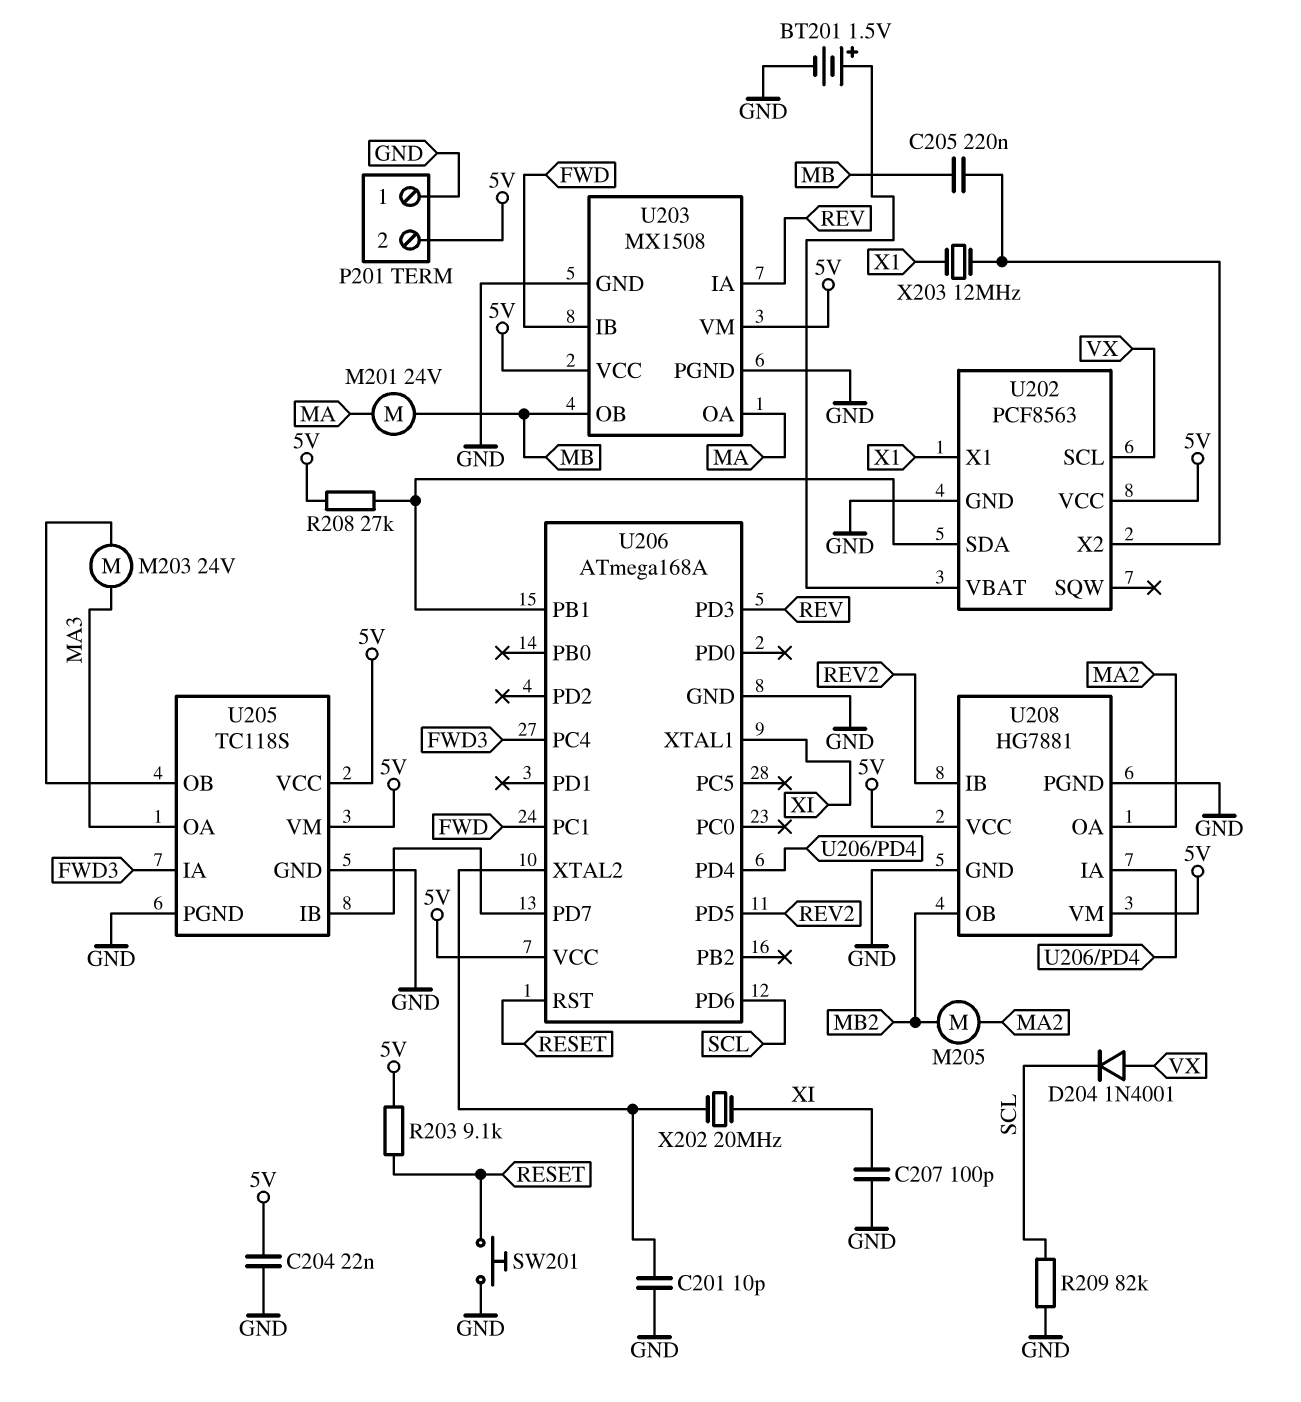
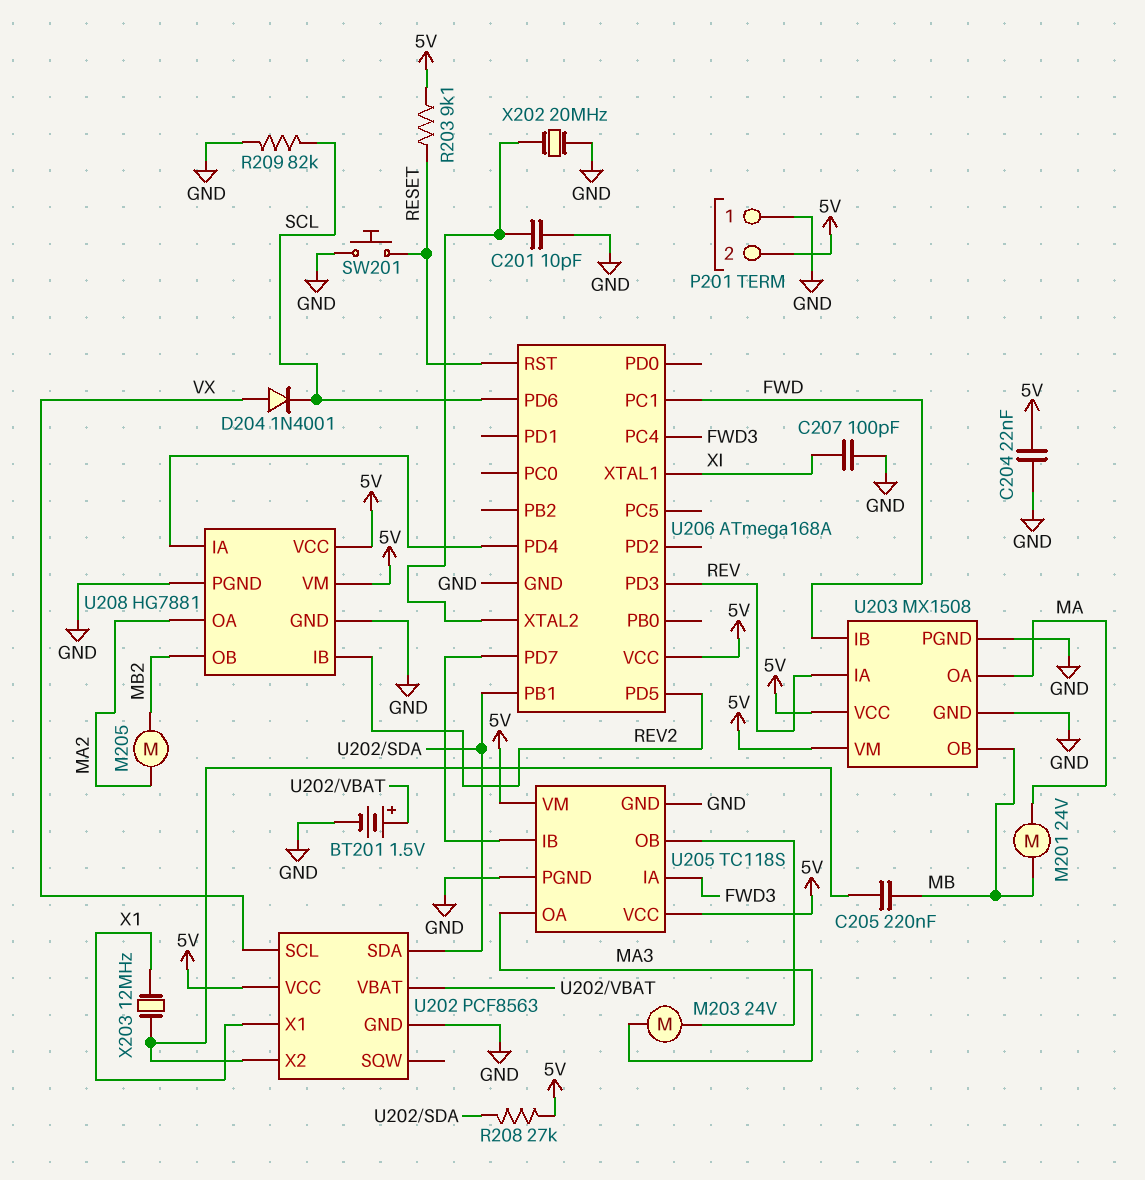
X202: 20MHz (U206/XTAL2, XI) -> 20MHz (GND, U206/XTAL2)

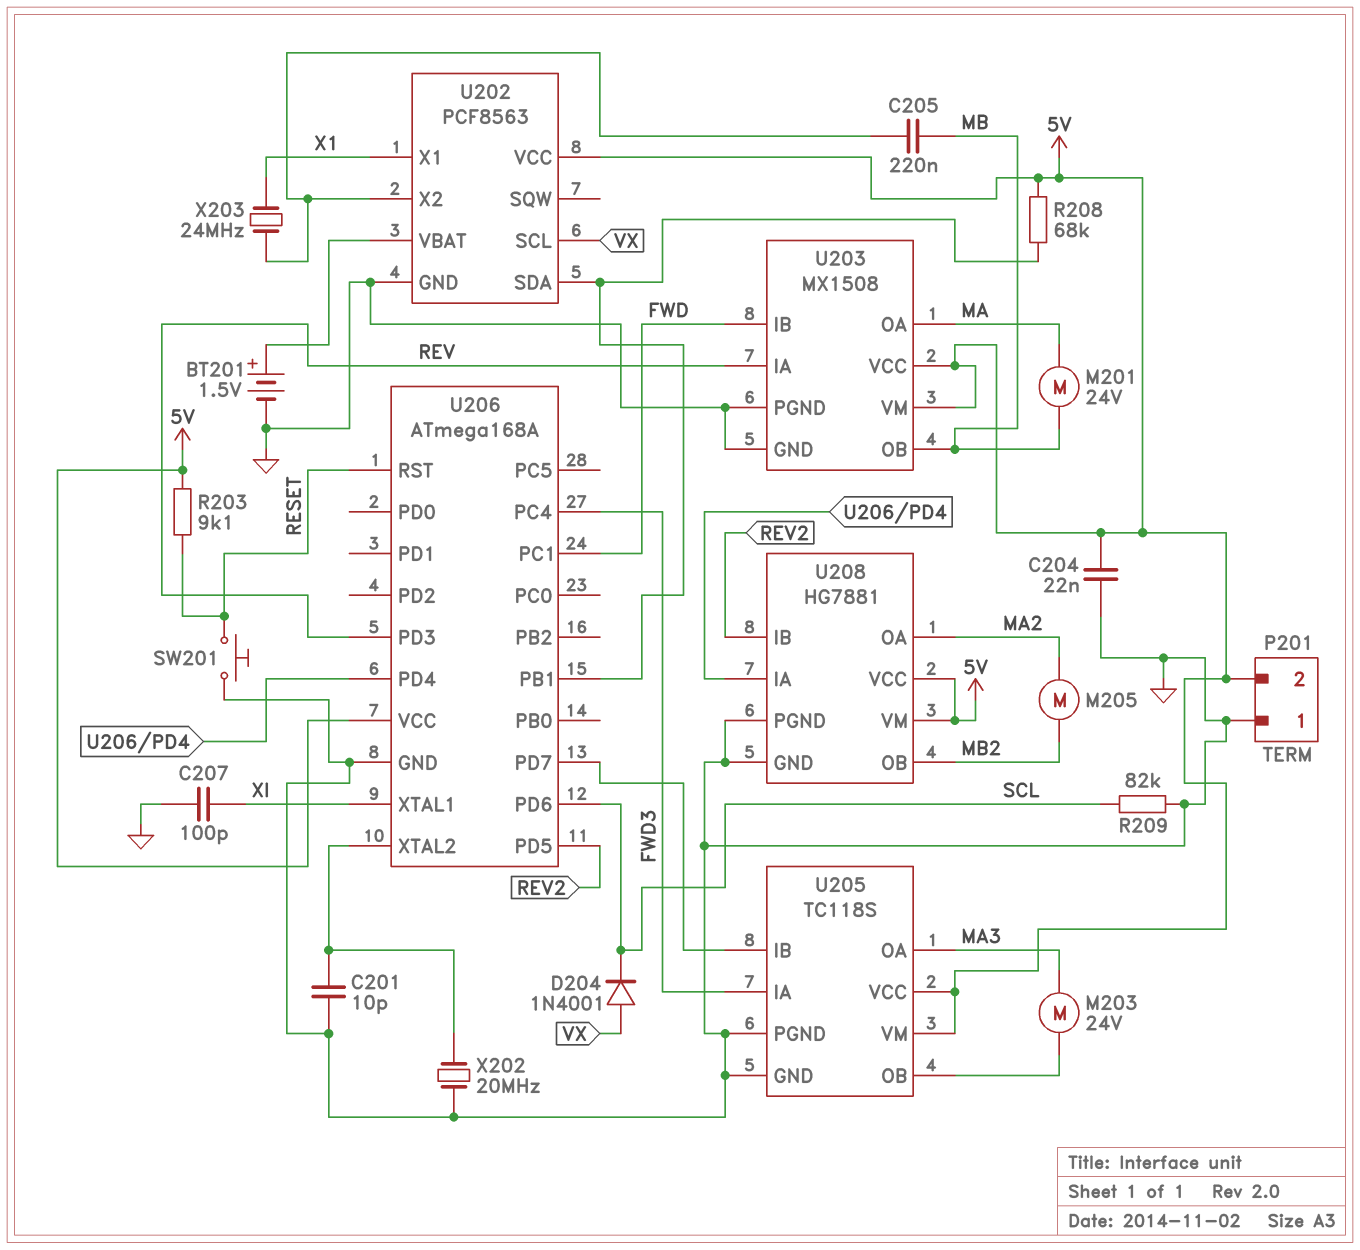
R208: 27k (5V, U202/SDA) -> 68k (5V, U202/SDA)
X203: 12MHz (U202/X2, X1) -> 24MHz (U202/X2, X1)

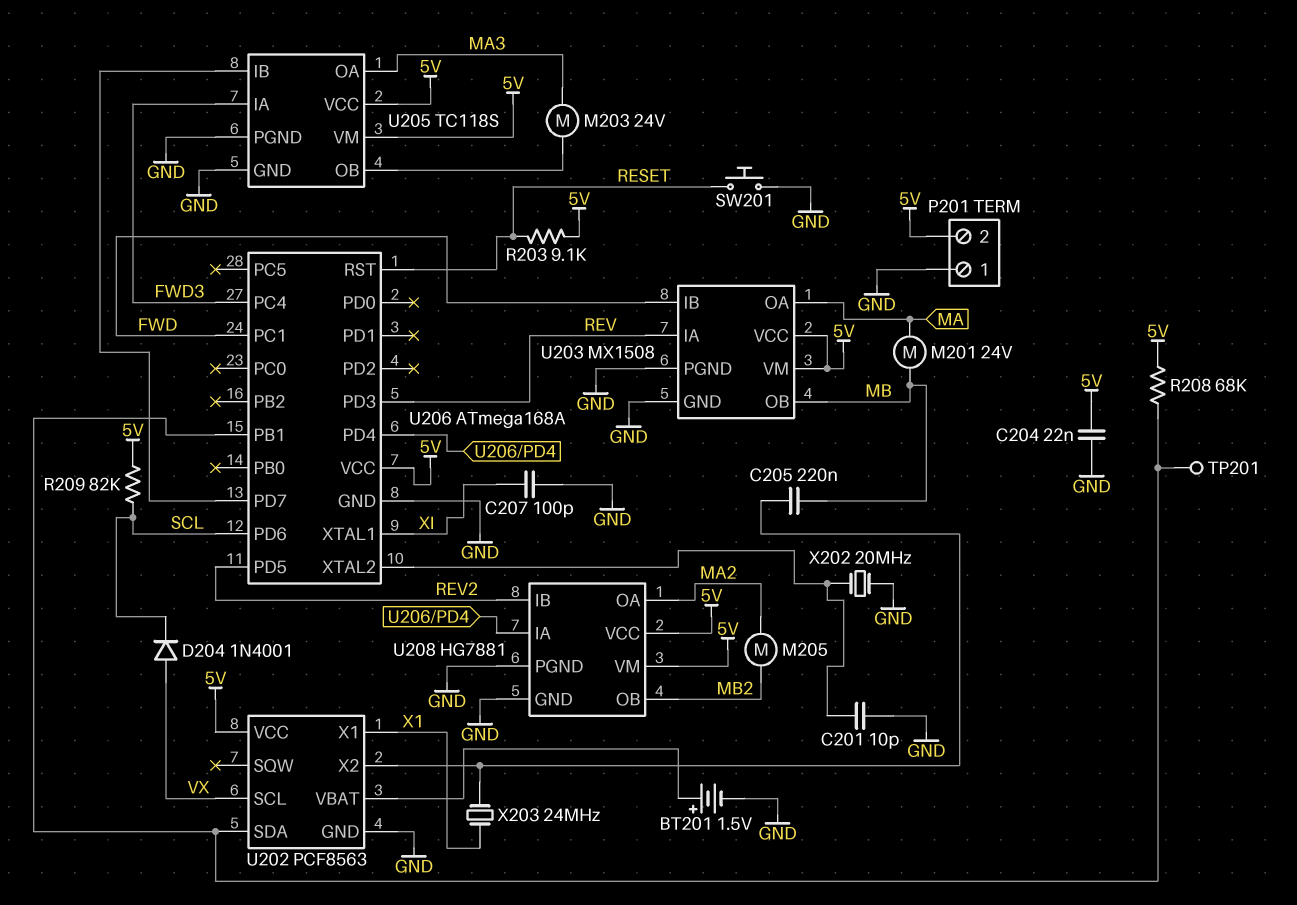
R209: 82k (GND, SCL) -> 82k (5V, SCL)
TP201: none -> test point (U202/SDA)

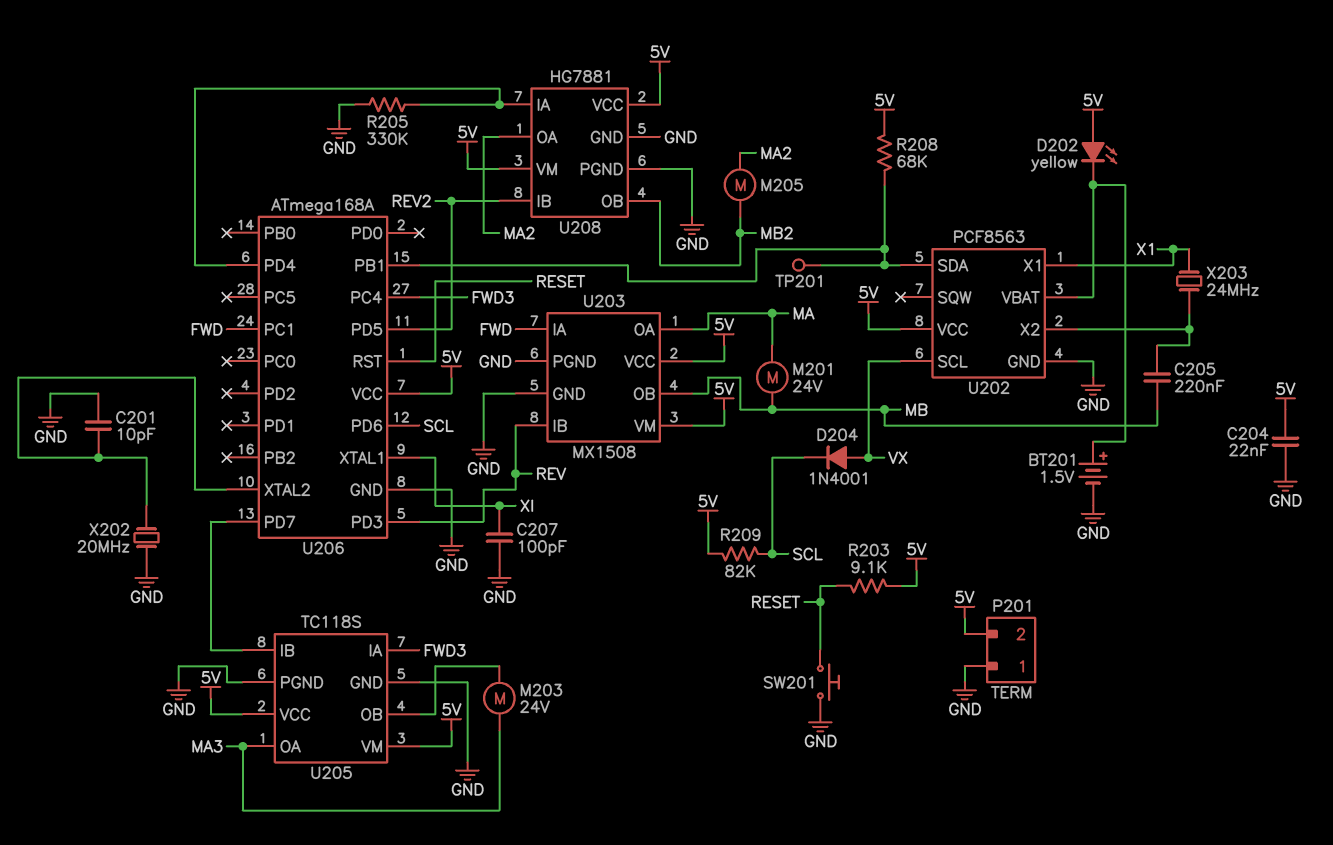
D202: none -> LED yellow (A 5V, K U202/VBAT)
R205: none -> 330k (GND, U206/PD4)
U203 pin IA: REV -> FWD
U203 pin IB: FWD -> REV

